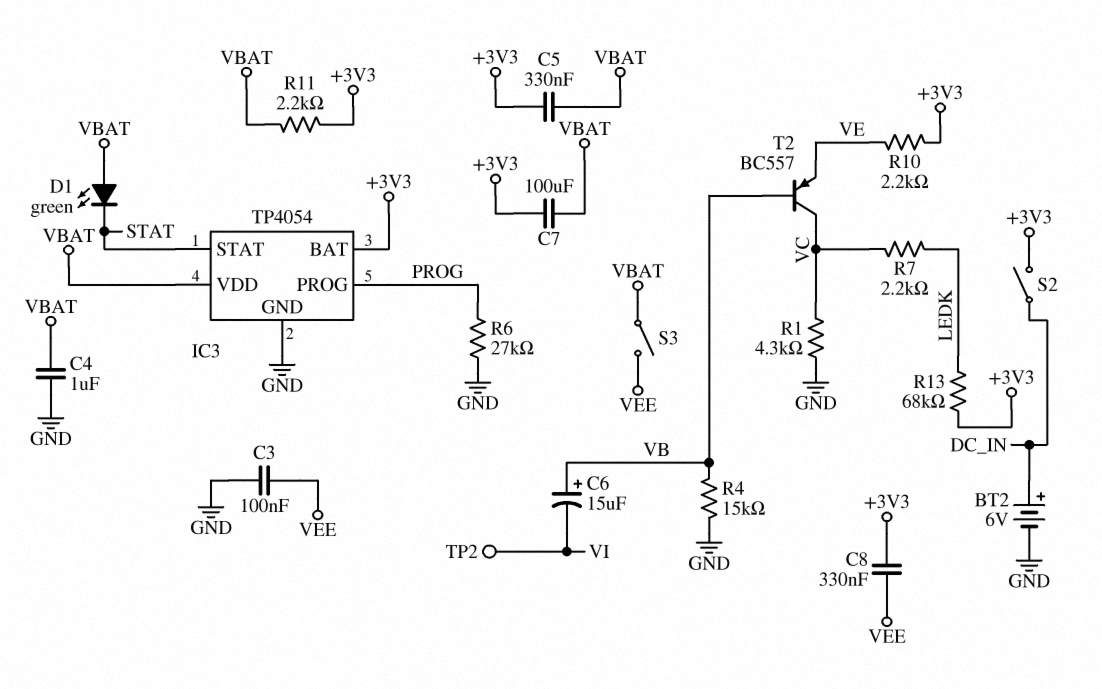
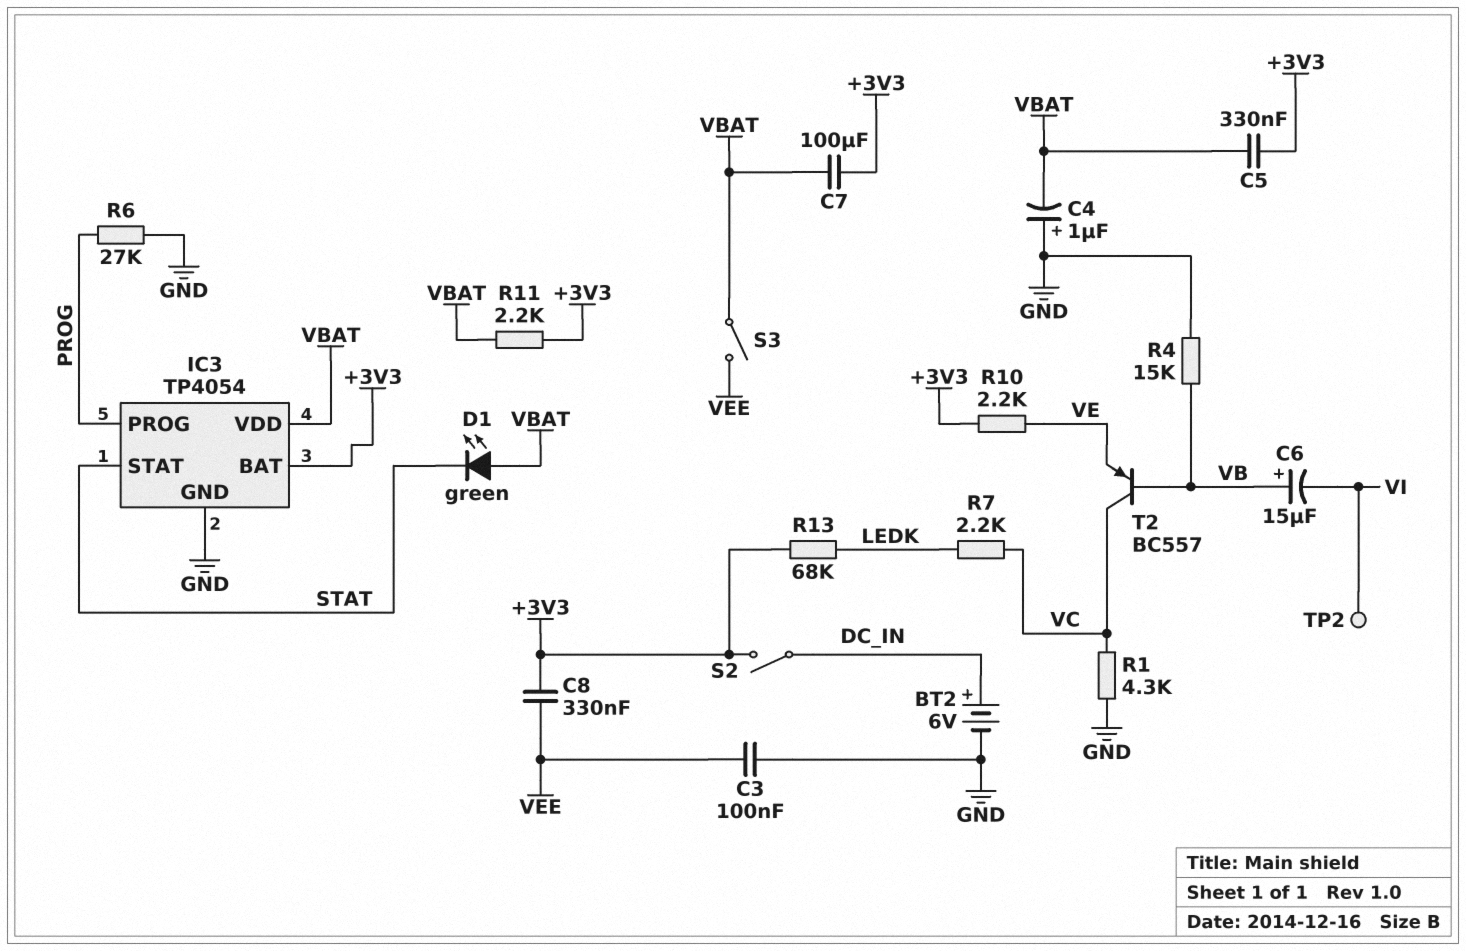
C4: 1uF (GND, VBAT) -> 1uF (plus GND, minus VBAT)

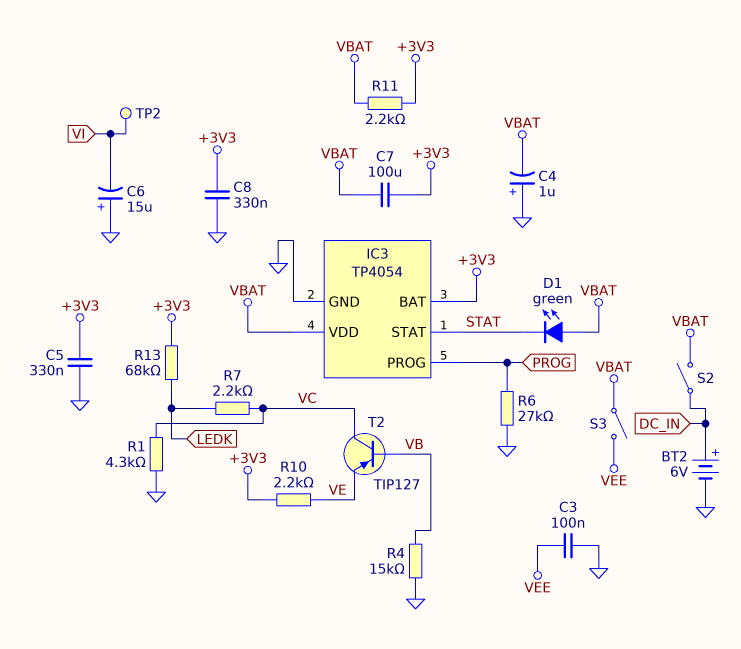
C5: 330nF (+3V3, VBAT) -> 330nF (+3V3, GND)
C6: 15uF (plus VB, minus VI) -> 15uF (plus GND, minus VI)
C8: 330nF (+3V3, VEE) -> 330nF (+3V3, GND)
S2: switch (+3V3, DC_IN) -> switch (DC_IN, VBAT)
T2: PNP BC557 (B VB, C VC, E VE) -> PNP TIP127 (B VB, C VC, E VE)

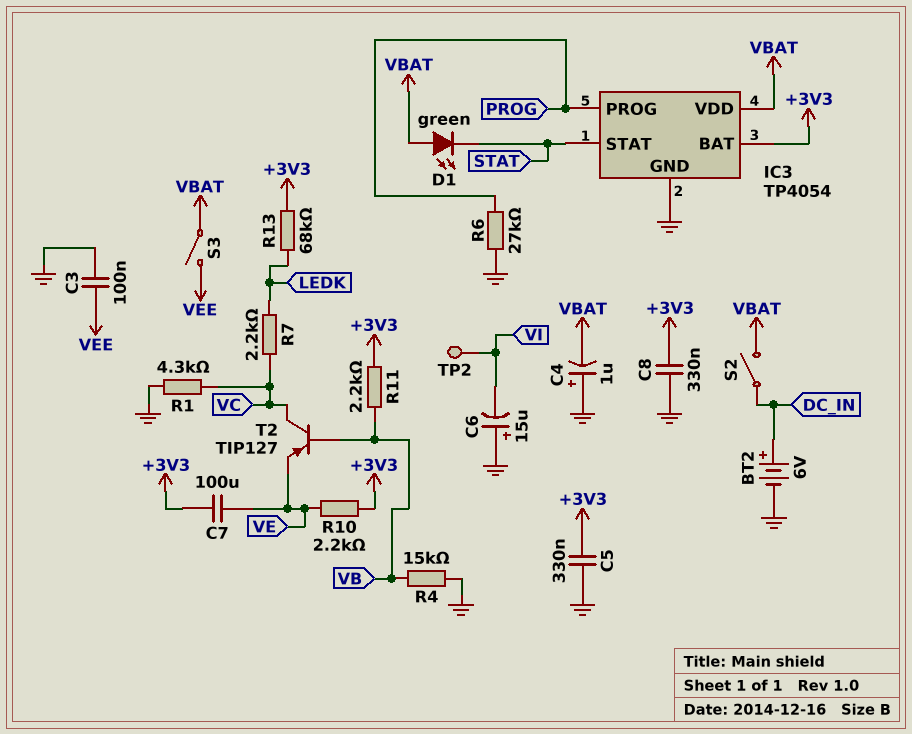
C7: 100uF (+3V3, VBAT) -> 100uF (+3V3, VE)
R11: 2.2k (+3V3, VBAT) -> 2.2k (+3V3, VB)

